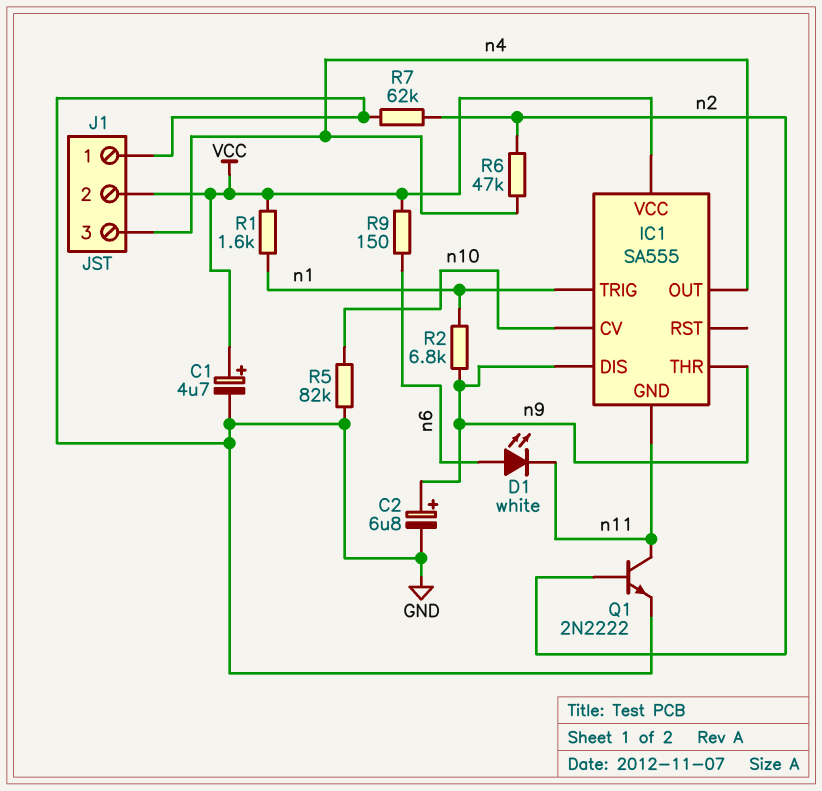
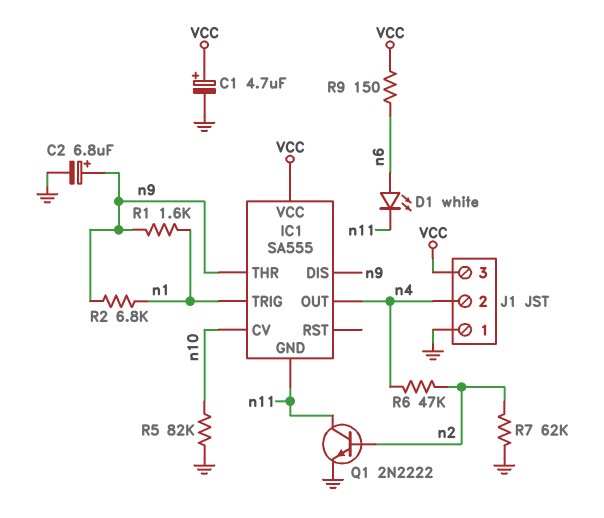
J1 pin 2: VCC -> n4
J1 pin 3: n4 -> VCC
R1: 1.6k (VCC, n1) -> 1.6k (n1, n9)

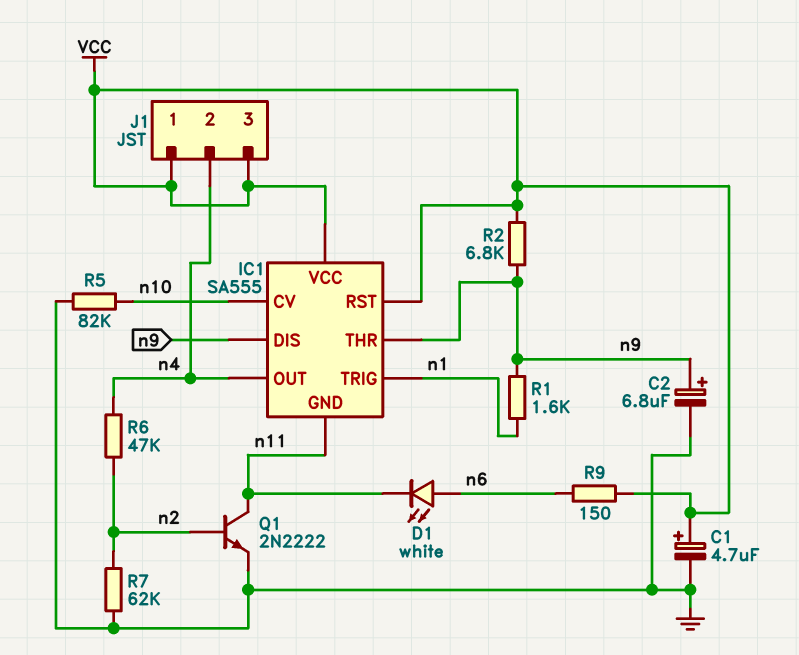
IC1 pin RST: none -> VCC
J1 pin 1: GND -> VCC
R2: 6.8k (n1, n9) -> 6.8k (VCC, n9)

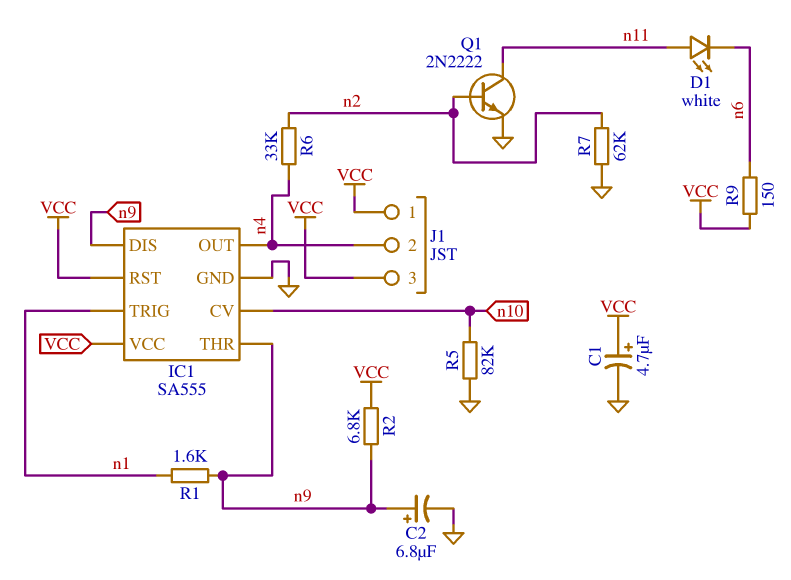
D1: LED white (A n6, K n11) -> LED white (A n11, K n6)
IC1 pin GND: n11 -> GND
R6: 47k (n2, n4) -> 33k (n2, n4)

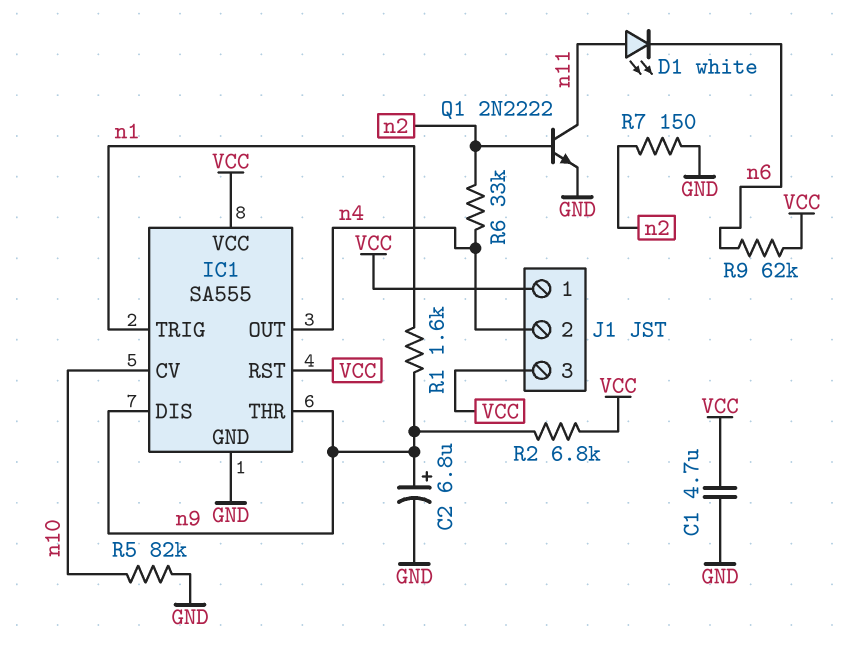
C1: 4.7uF (plus VCC, minus GND) -> 4.7uF (GND, VCC)
R7: 62k (GND, n2) -> 150 (GND, n2)
R9: 150 (VCC, n6) -> 62k (VCC, n6)

